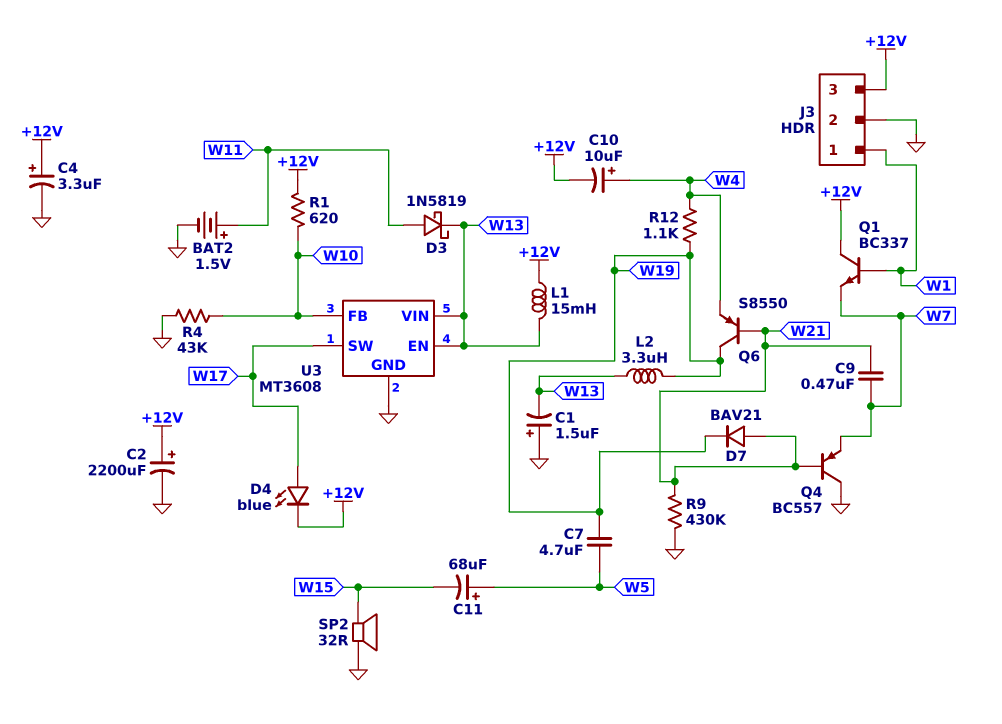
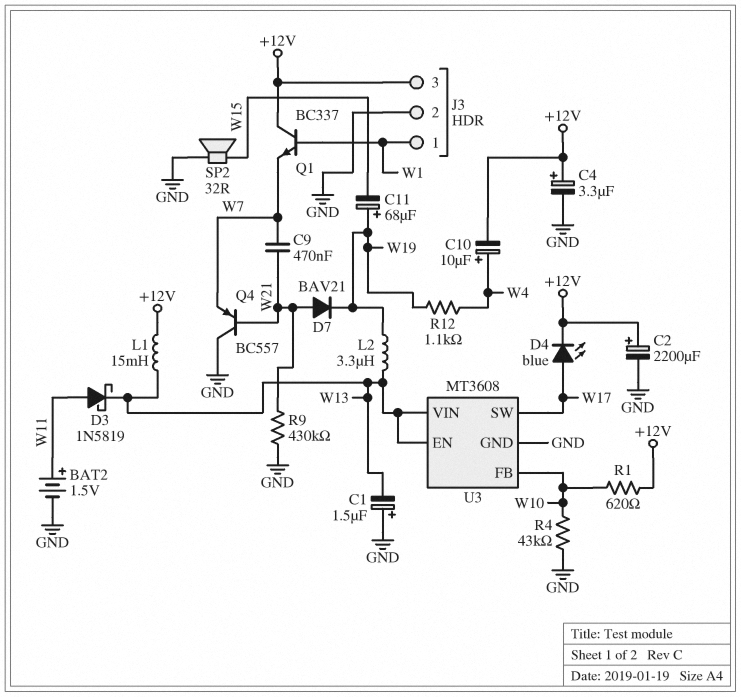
C7: 4.7uF (W5, W19) -> none
C11: 68uF (plus W5, minus W15) -> 68uF (plus W19, minus W15)
Q6: PNP S8550 (B W21, C W19, E W4) -> none

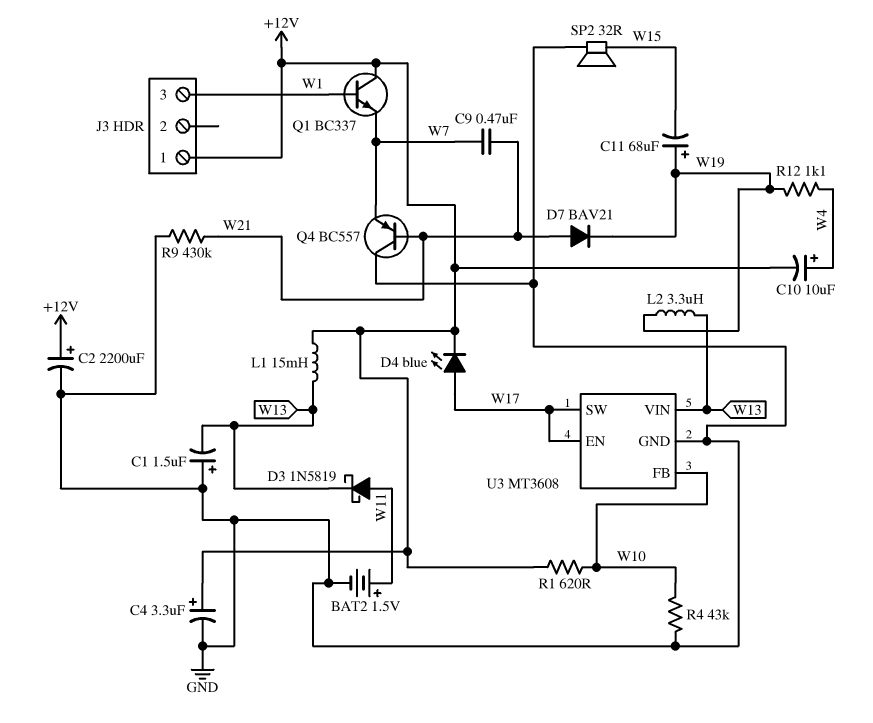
J3 pin 1: W1 -> +12V
J3 pin 2: GND -> none
J3 pin 3: +12V -> W1
U3 pin EN: W13 -> W17

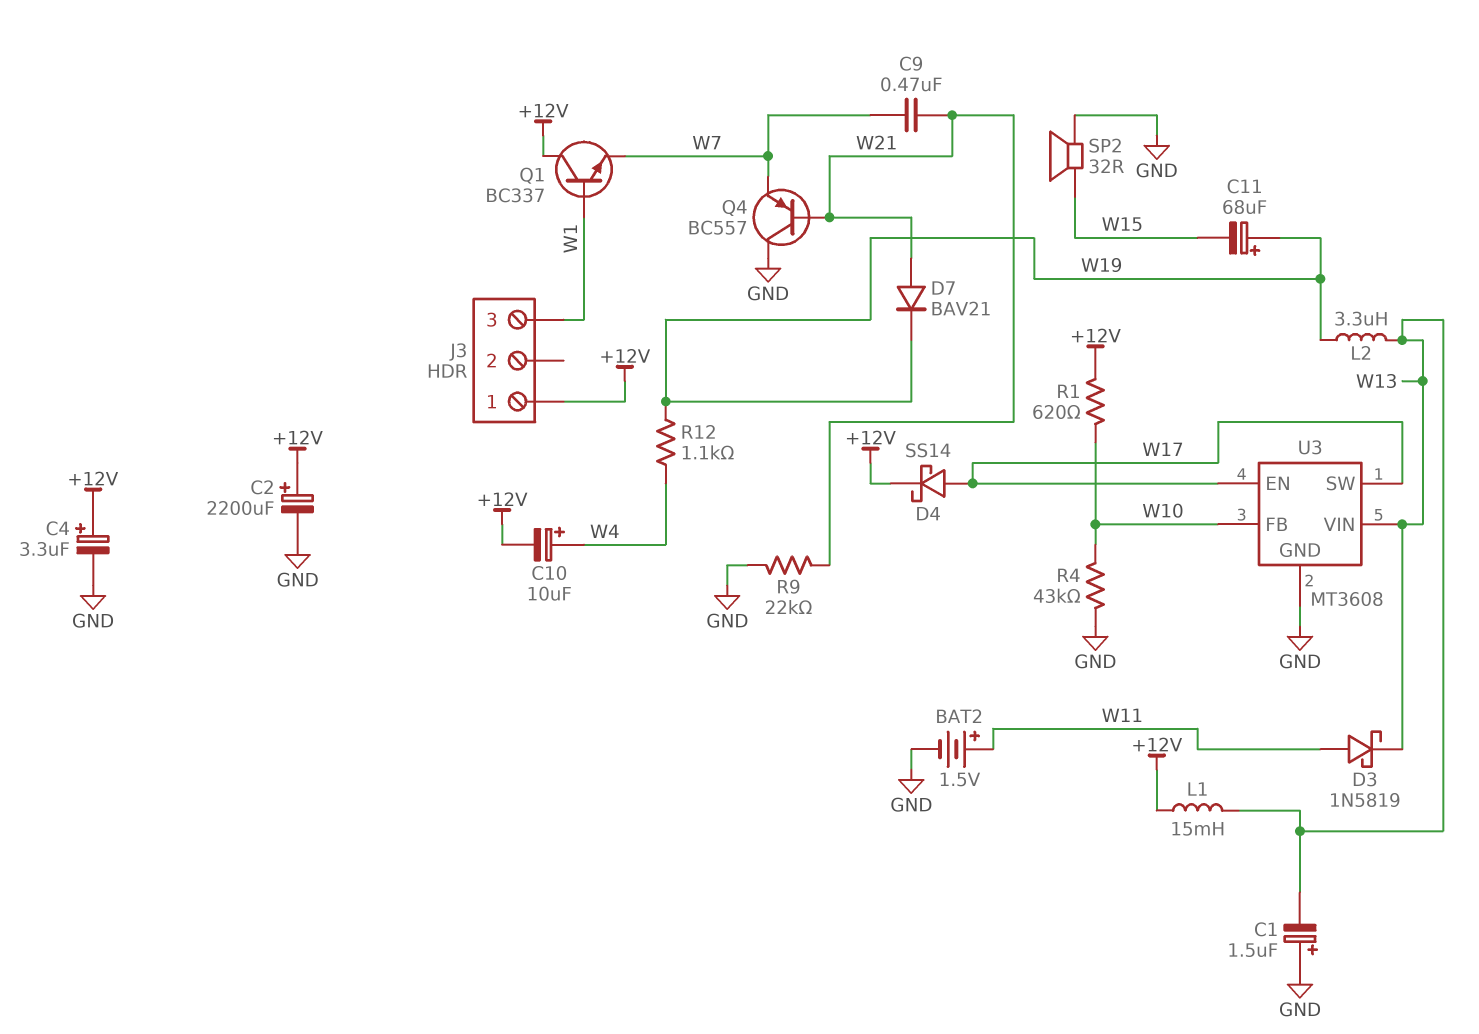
D4: LED blue (A W17, K +12V) -> schottky SS14 (A W17, K +12V)
R9: 430k (GND, W21) -> 22k (GND, W21)

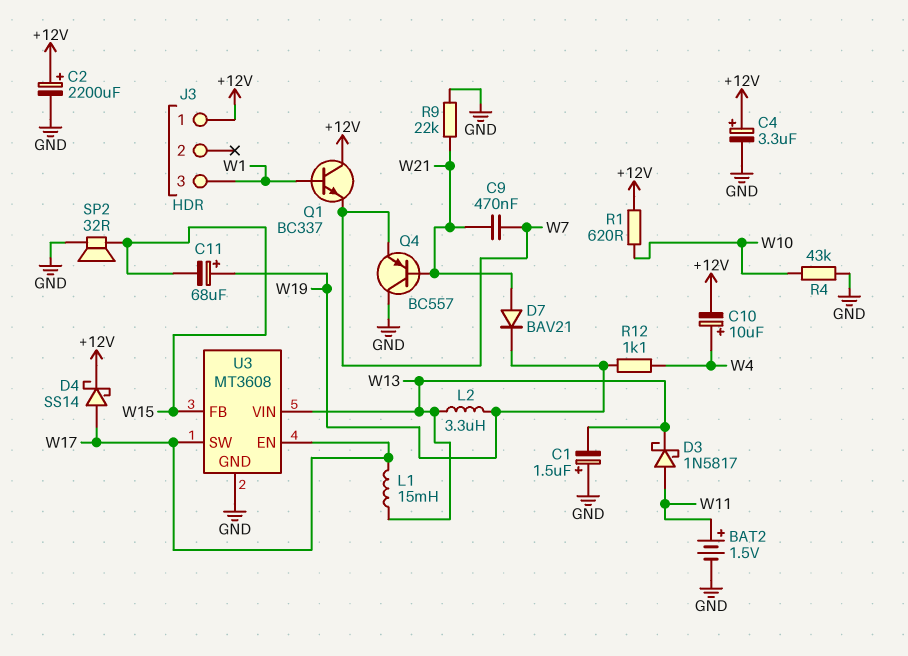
D3: schottky 1N5819 (A W11, K W13) -> schottky 1N5817 (A W11, K W13)
L1: 15mH (+12V, W13) -> 15mH (W13, W17)
U3 pin FB: W10 -> W15

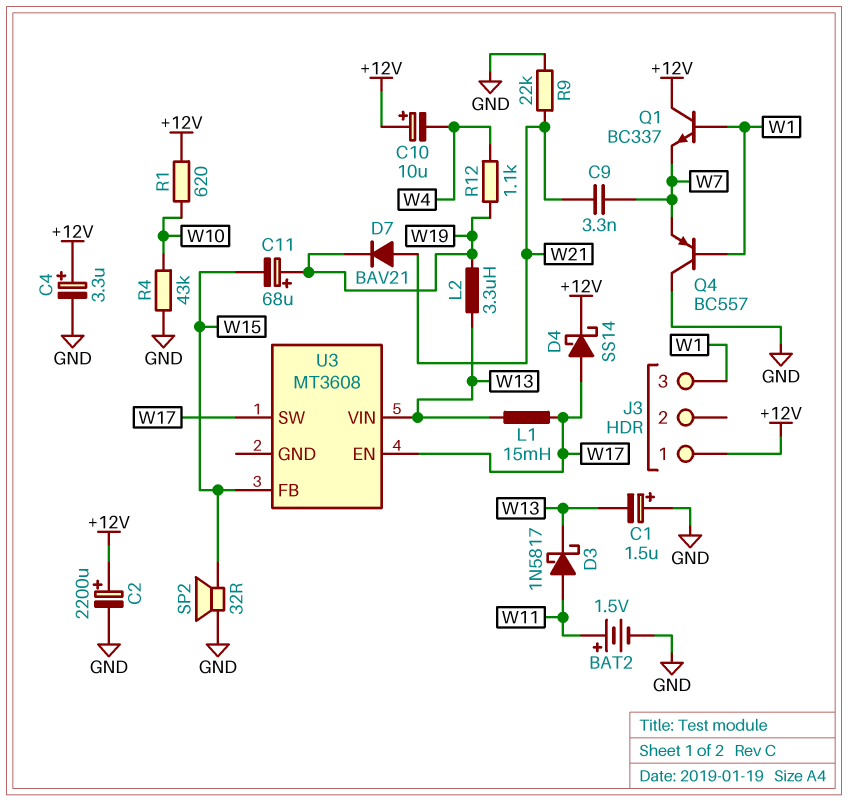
C9: 470nF (W7, W21) -> 3.3nF (W7, W21)
C10: 10uF (plus W4, minus +12V) -> 10uF (plus +12V, minus W4)
Q4: PNP BC557 (B W21, C GND, E W7) -> PNP BC557 (B W1, C GND, E W7)
U3 pin GND: GND -> none

